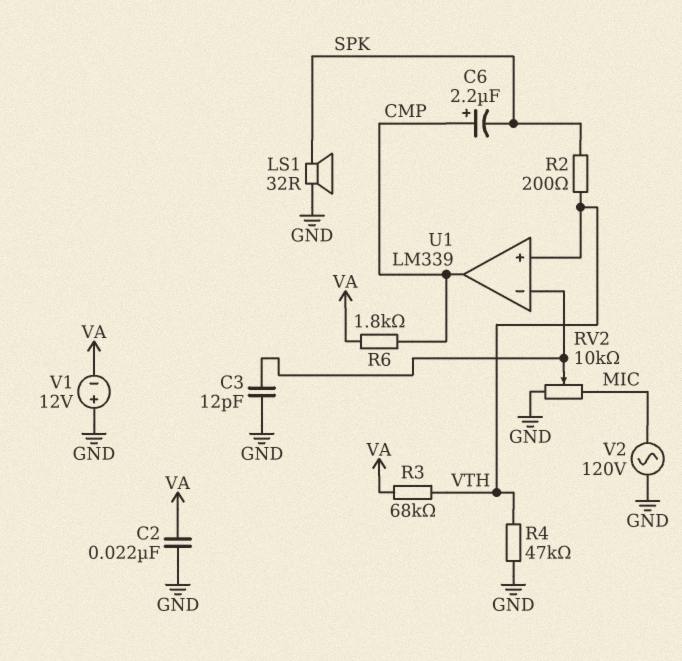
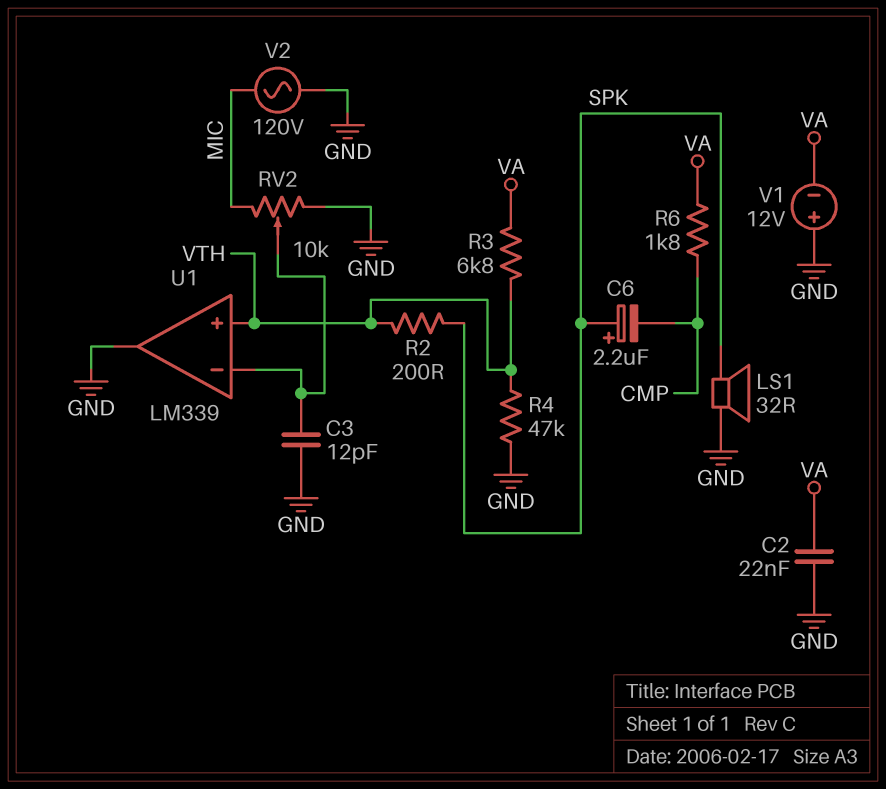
C6: 2.2uF (plus CMP, minus SPK) -> 2.2uF (plus SPK, minus CMP)
R3: 68k (VA, VTH) -> 6.8k (VA, VTH)
U1 pin out: CMP -> GND

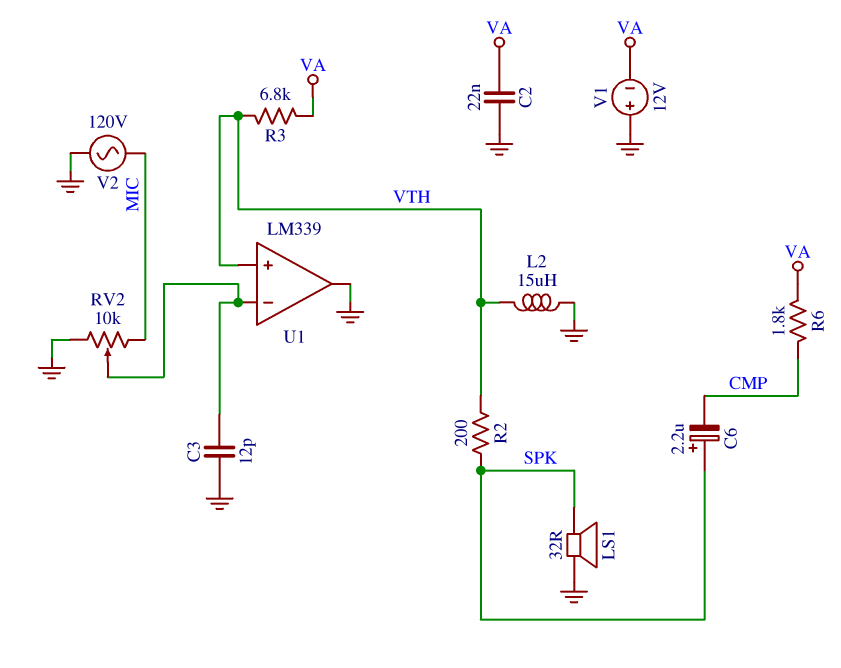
L2: none -> 15uH (GND, VTH)
R4: 47k (GND, VTH) -> none

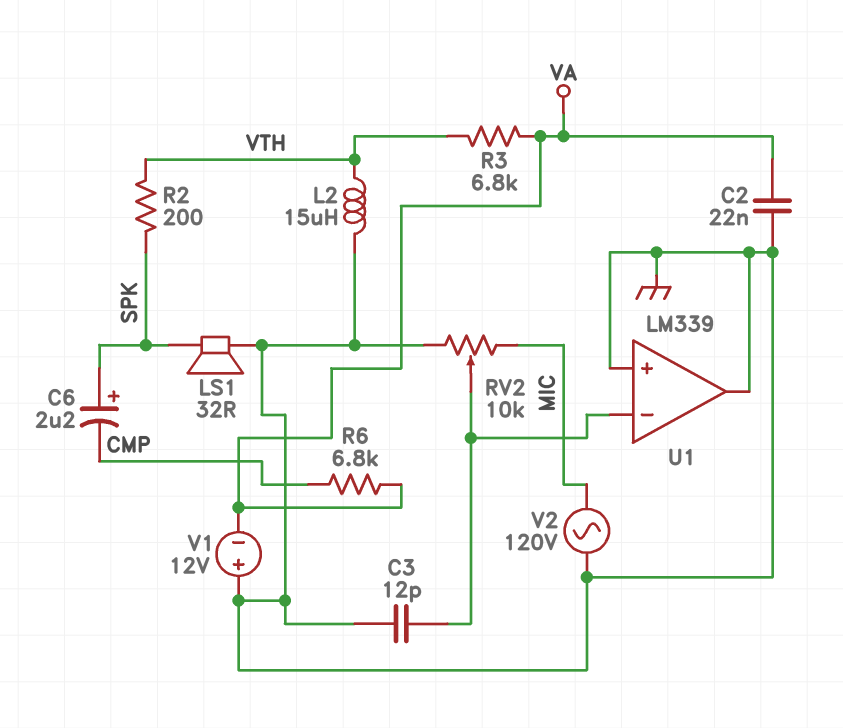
R6: 1.8k (CMP, VA) -> 6.8k (CMP, VA)
U1 pin in+: VTH -> GND

